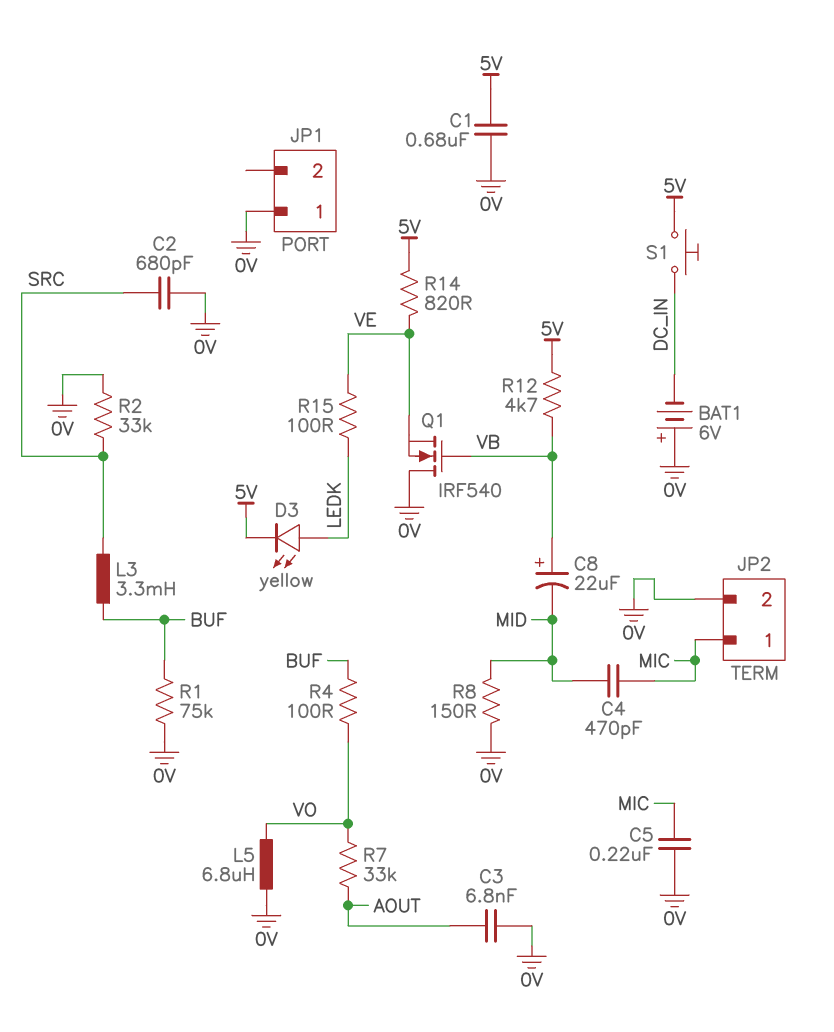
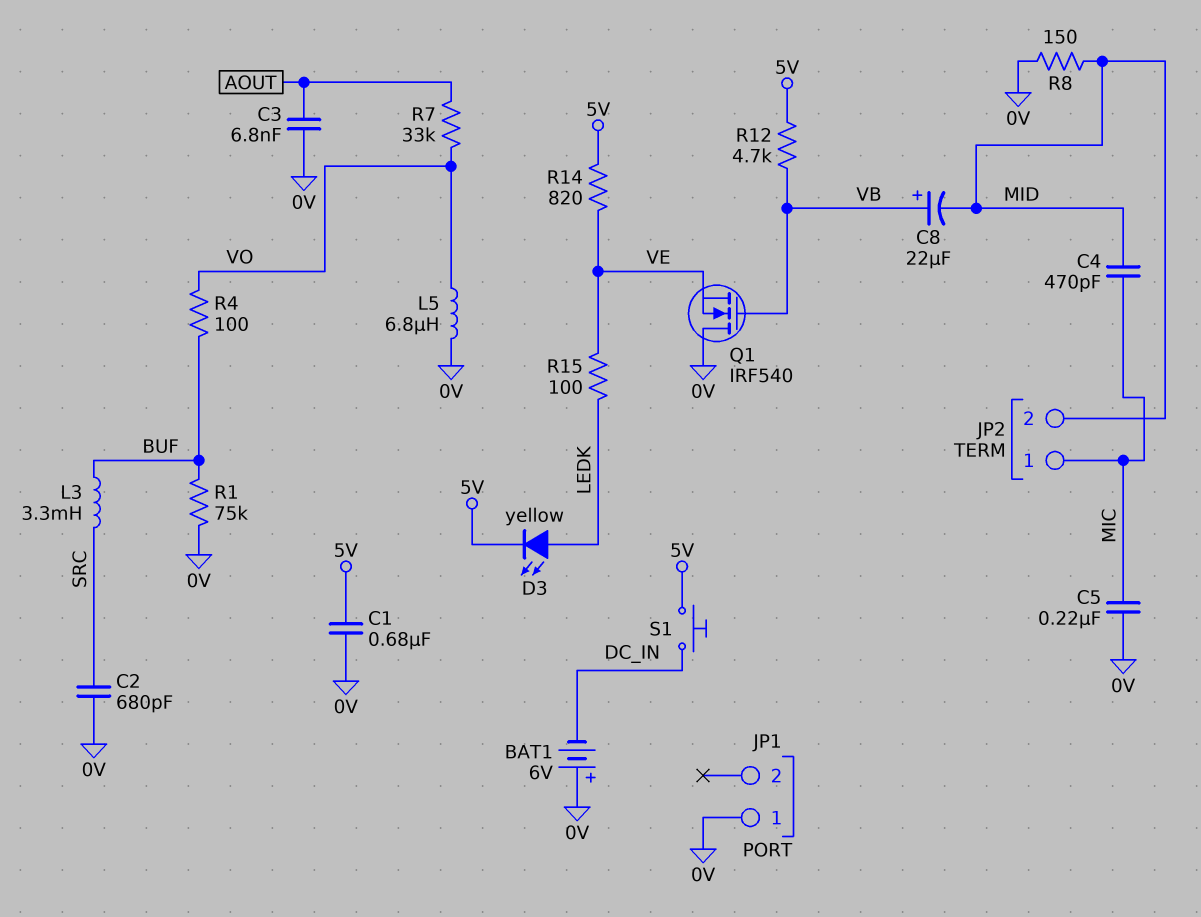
JP2 pin 2: 0V -> MID
R2: 33k (0V, SRC) -> none

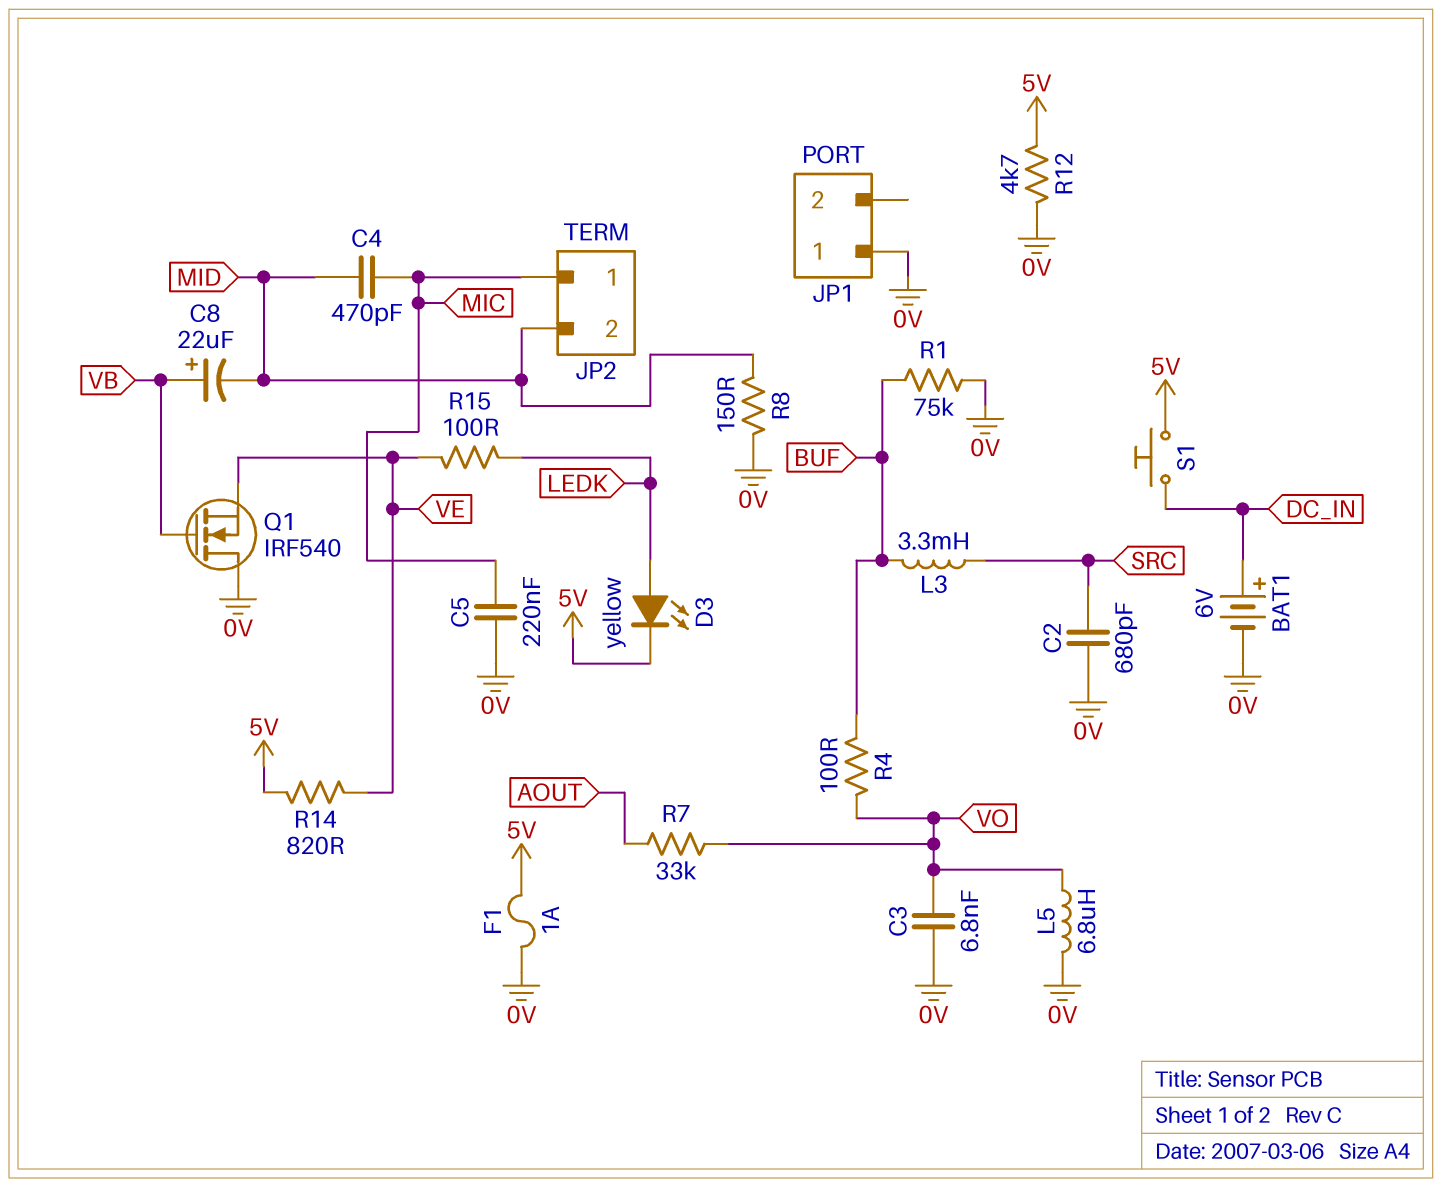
BAT1: 6V (plus 0V, minus DC_IN) -> 6V (plus DC_IN, minus 0V)
C1: 680nF (0V, 5V) -> none
C3: 6.8nF (0V, AOUT) -> 6.8nF (0V, VO)
F1: none -> 1A (0V, 5V)
R12: 4.7k (5V, VB) -> 4.7k (0V, 5V)

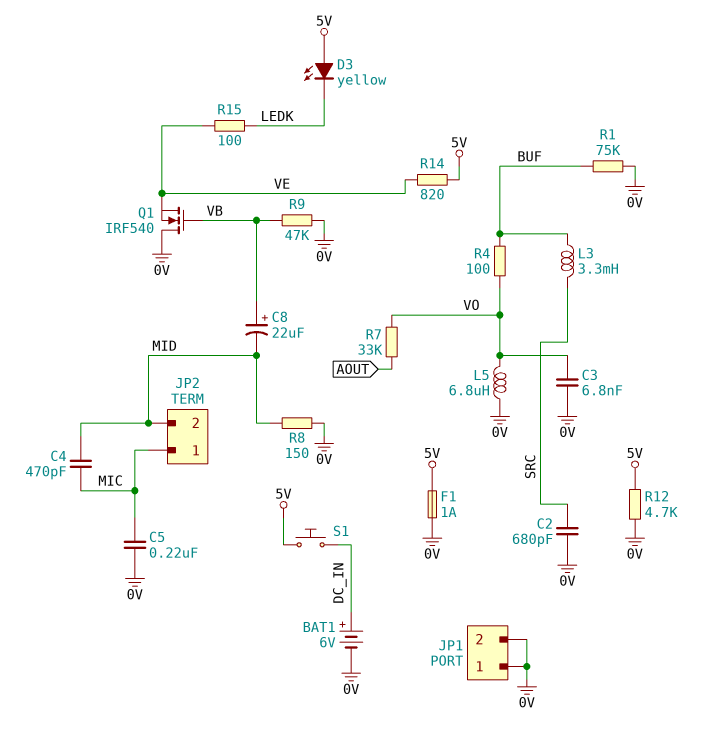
D3: LED yellow (A LEDK, K 5V) -> LED yellow (A 5V, K LEDK)
JP1 pin 2: none -> 0V
R9: none -> 47k (0V, VB)

